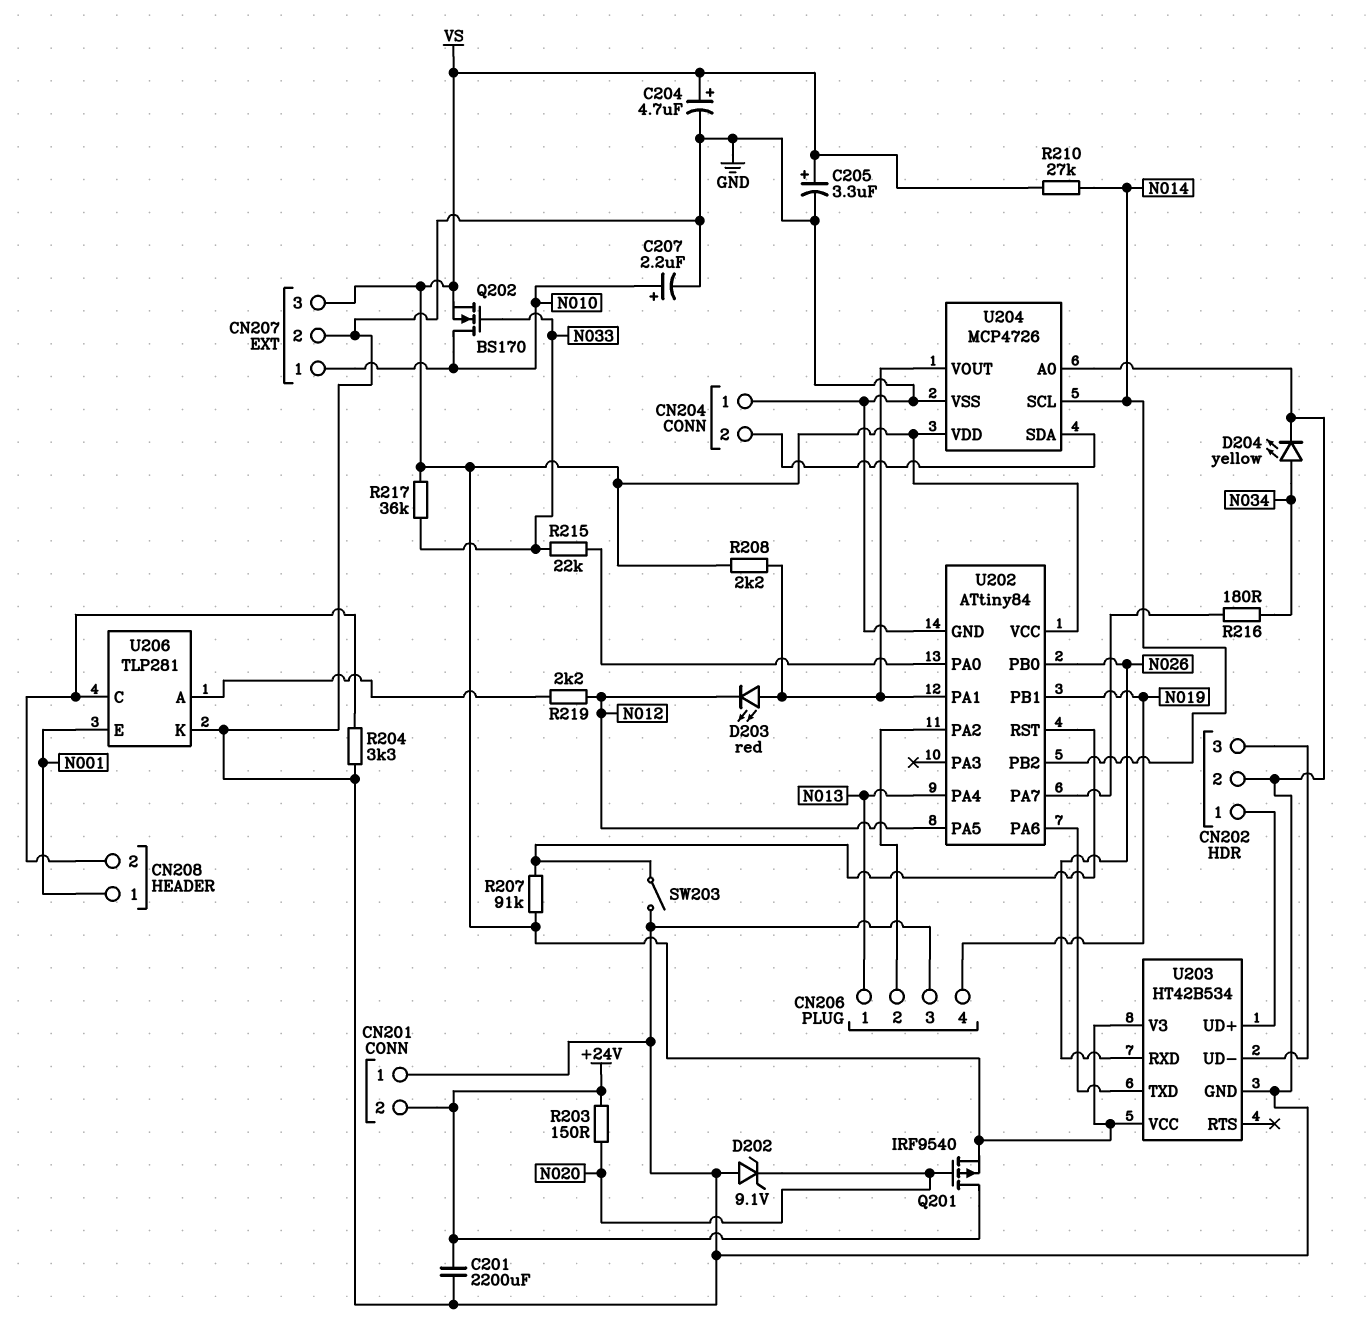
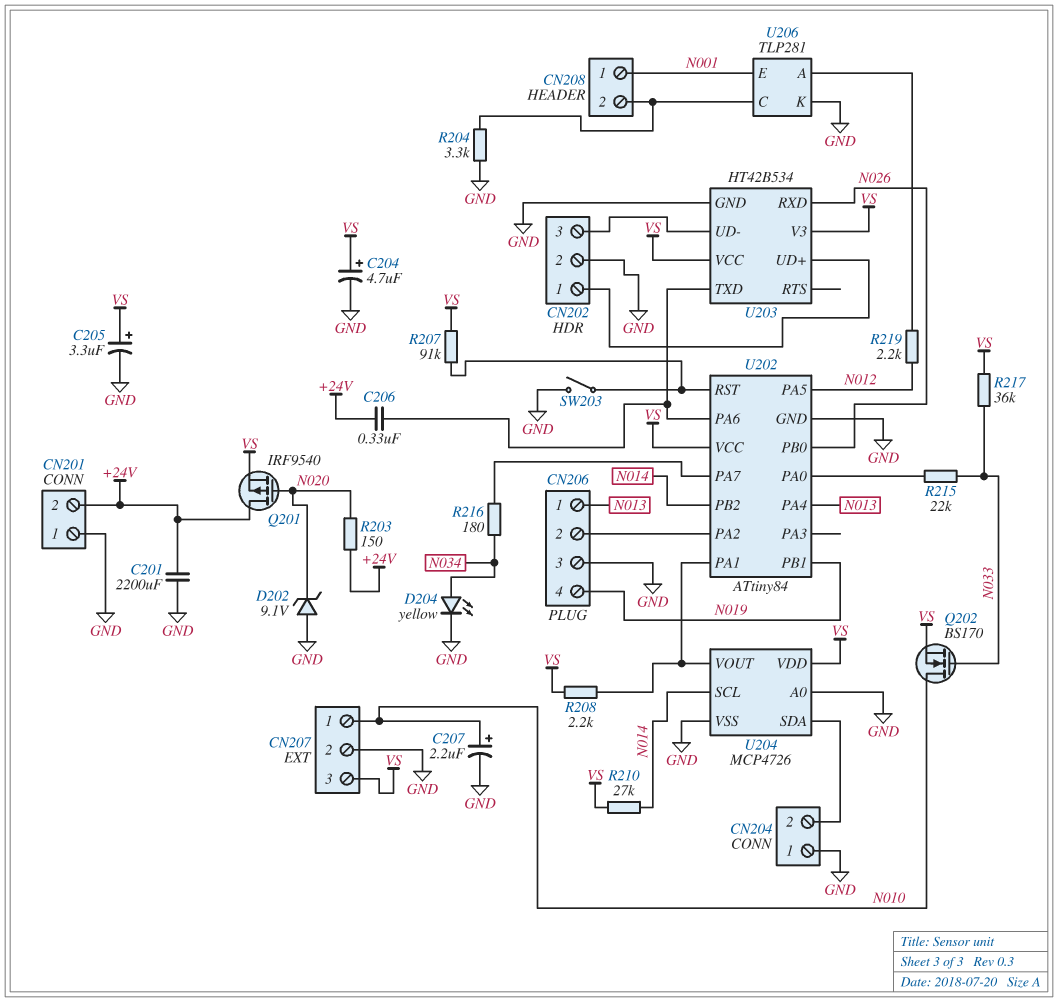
C206: none -> 330nF (+24V, U202/PA6)
D203: LED red (A U202/PA1, K N012) -> none

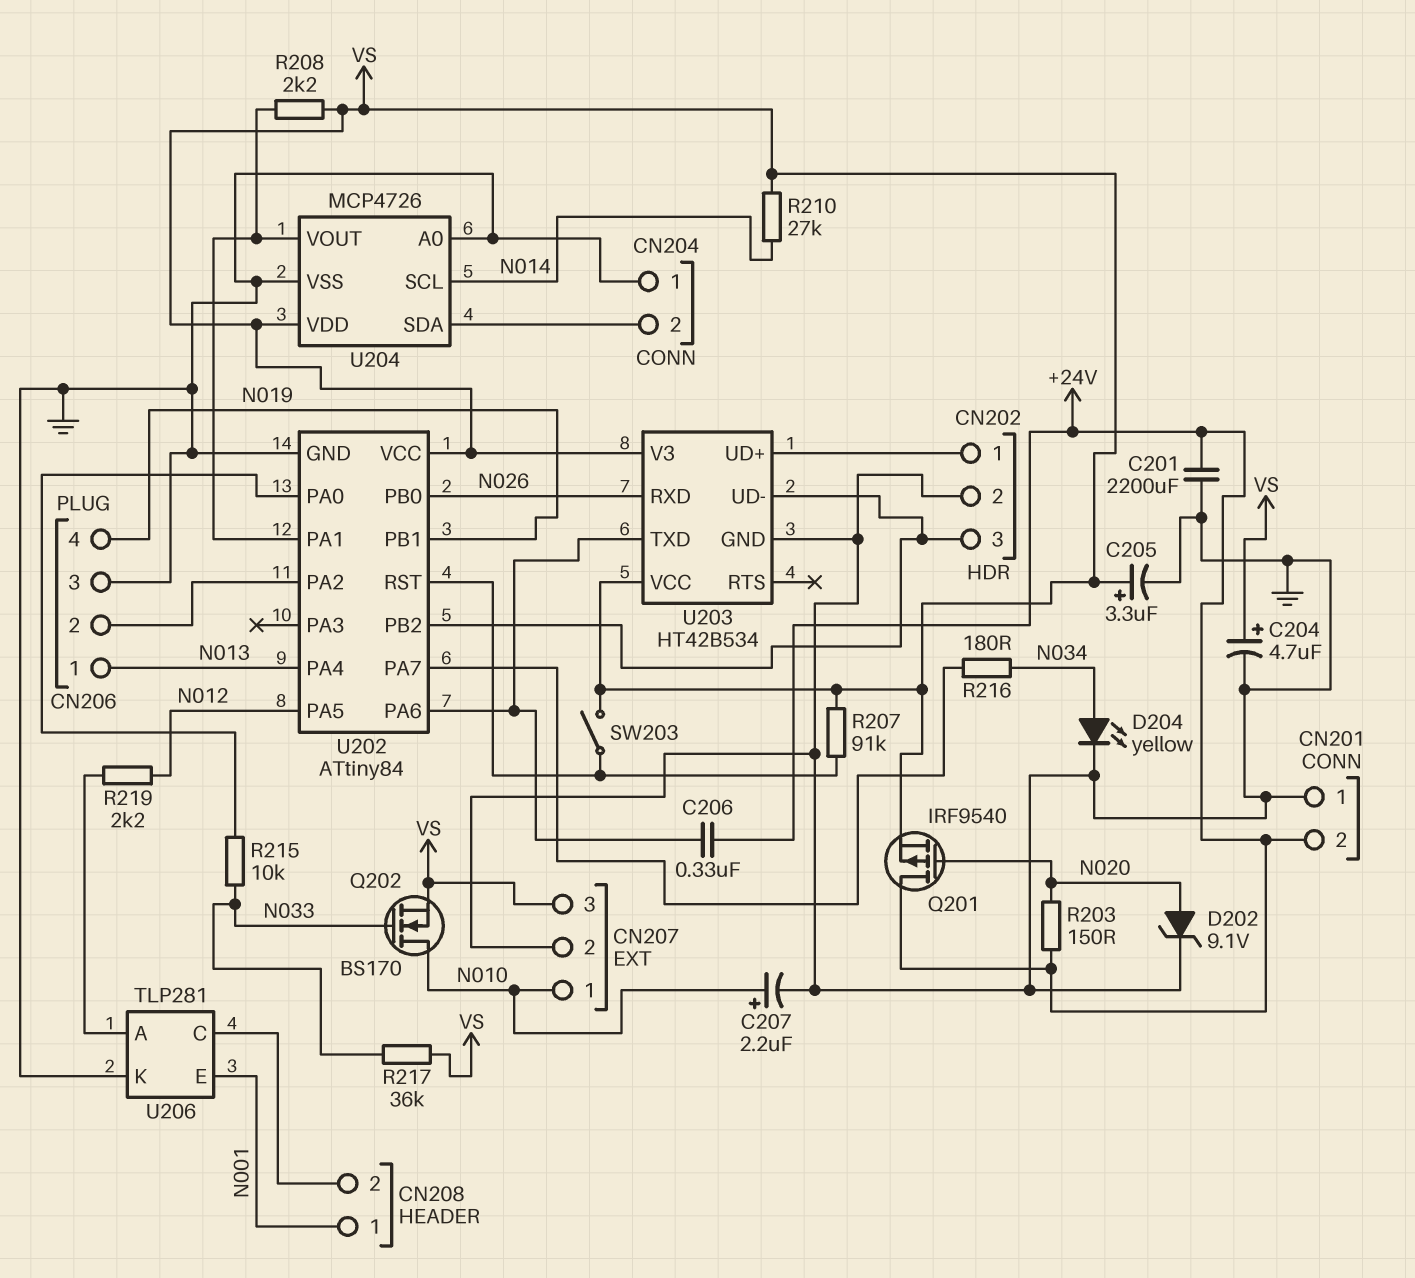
D202: zener 9.1V (A GND, K N020) -> zener 9.1V (A N020, K GND)
R204: 3.3k (CN208/2, GND) -> none
R215: 22k (N033, U202/PA0) -> 10k (N033, U202/PA0)
SW203: switch (GND, U202/RST) -> switch (U202/RST, VS)
U202 pin PB2: N014 -> CN202/3

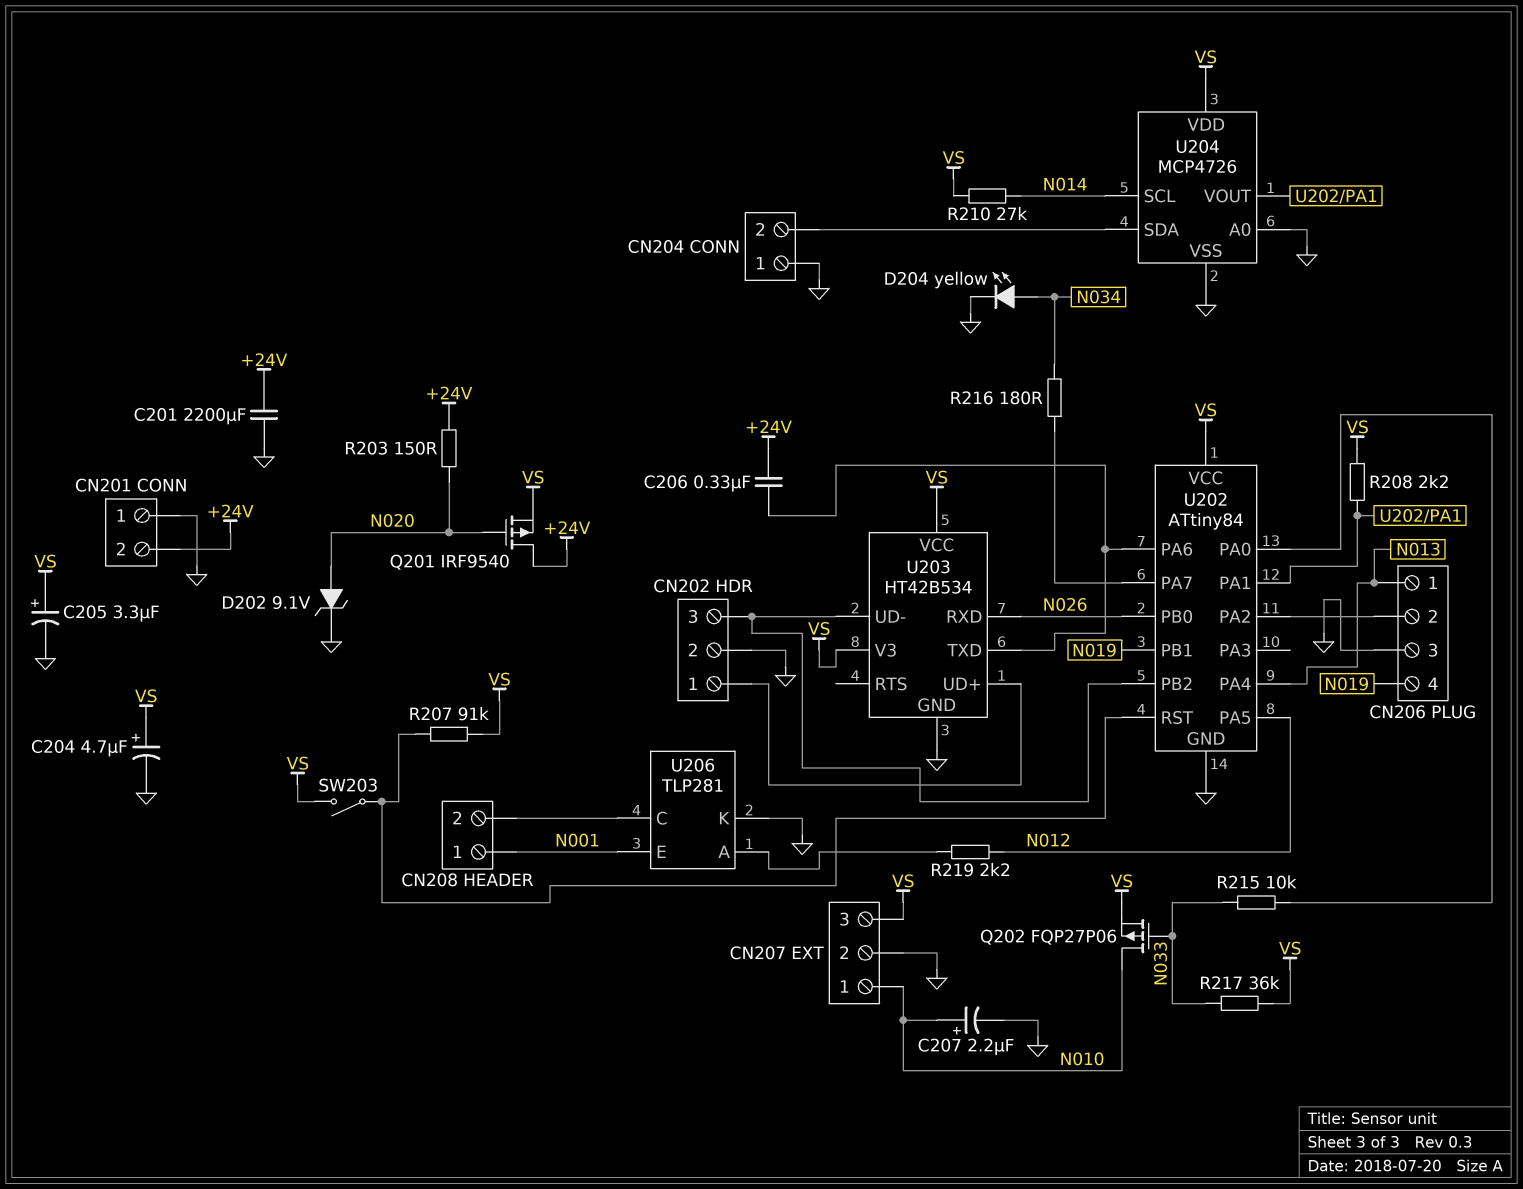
Q202: NMOS BS170 (G N033, D N010, S VS) -> PMOS FQP27P06 (G N033, D N010, S VS)

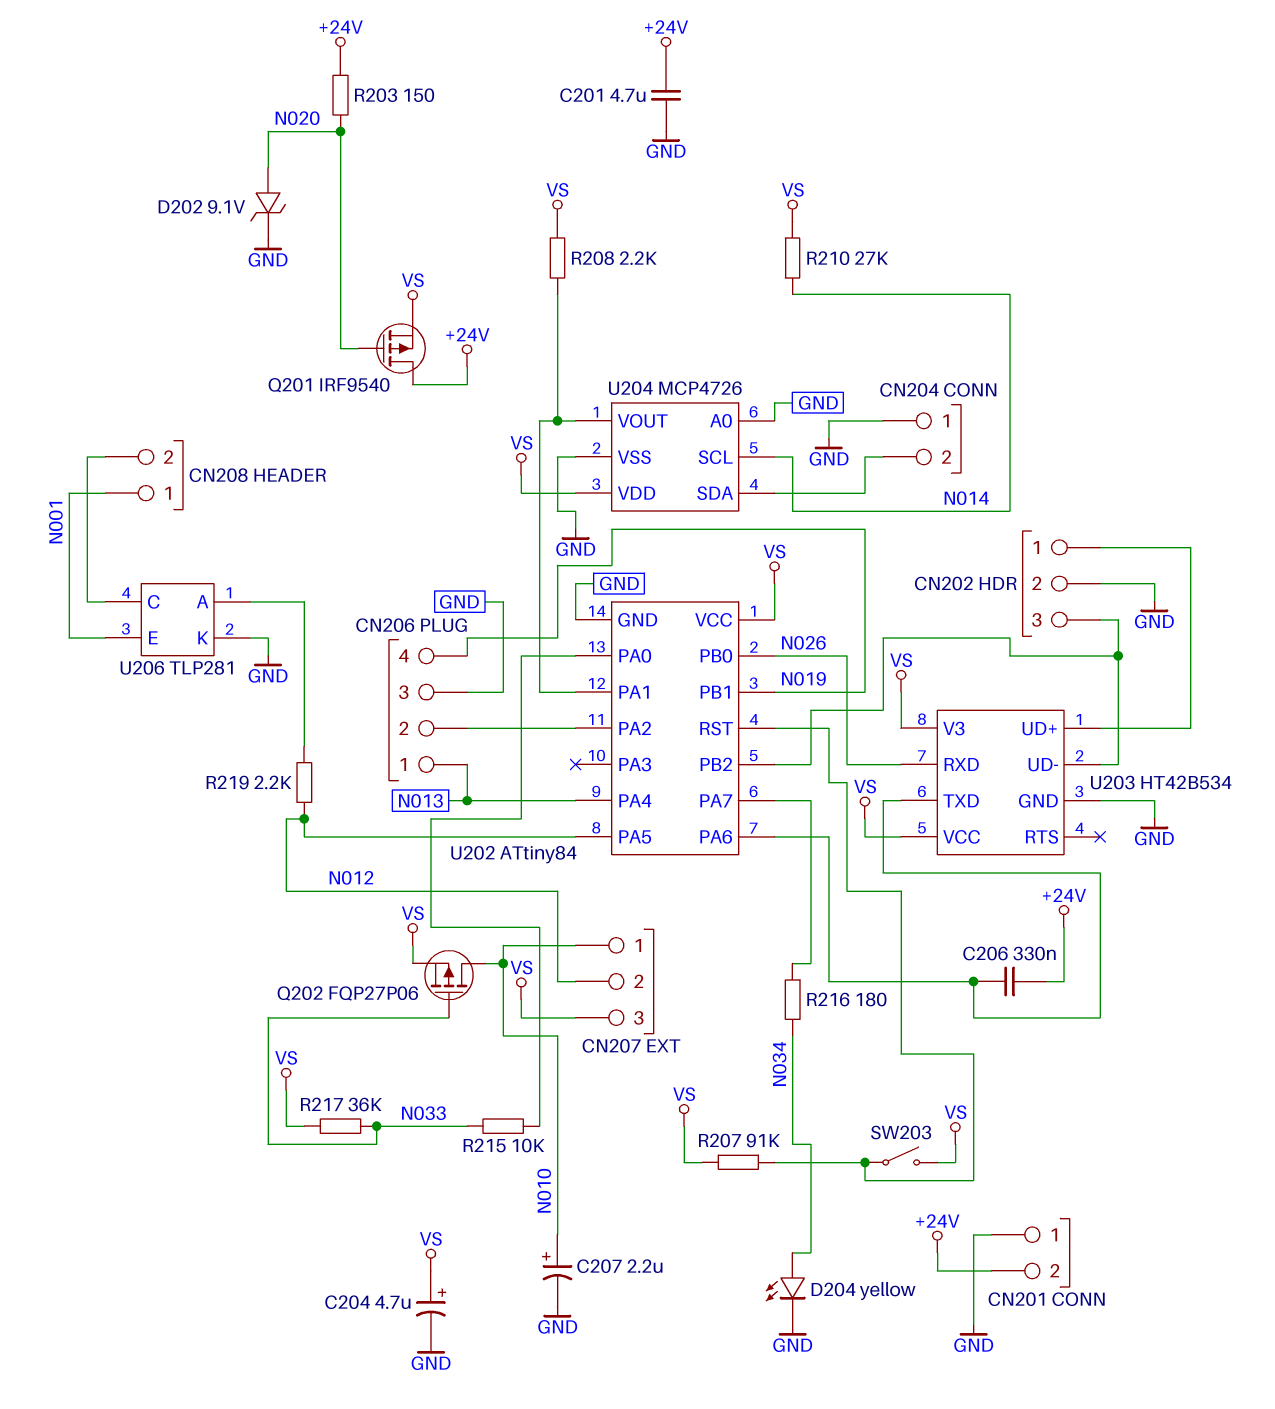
C201: 2200uF (+24V, GND) -> 4.7uF (+24V, GND)
C205: 3.3uF (plus VS, minus GND) -> none
CN207 pin 2: GND -> N012

